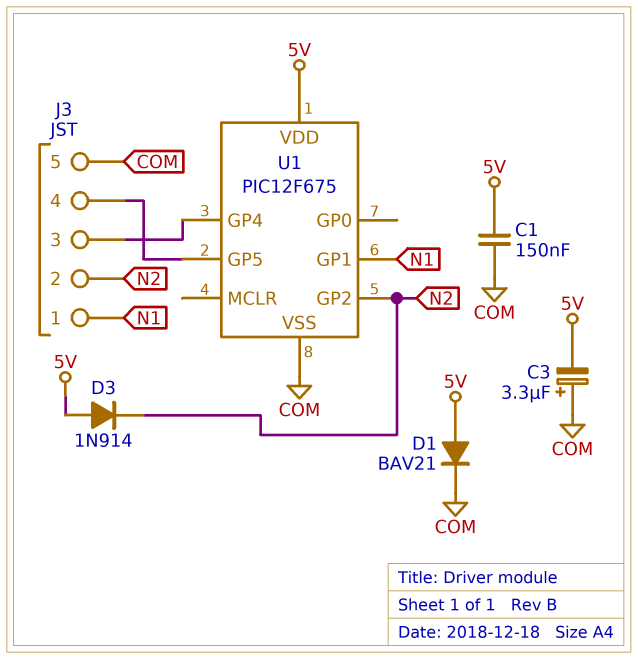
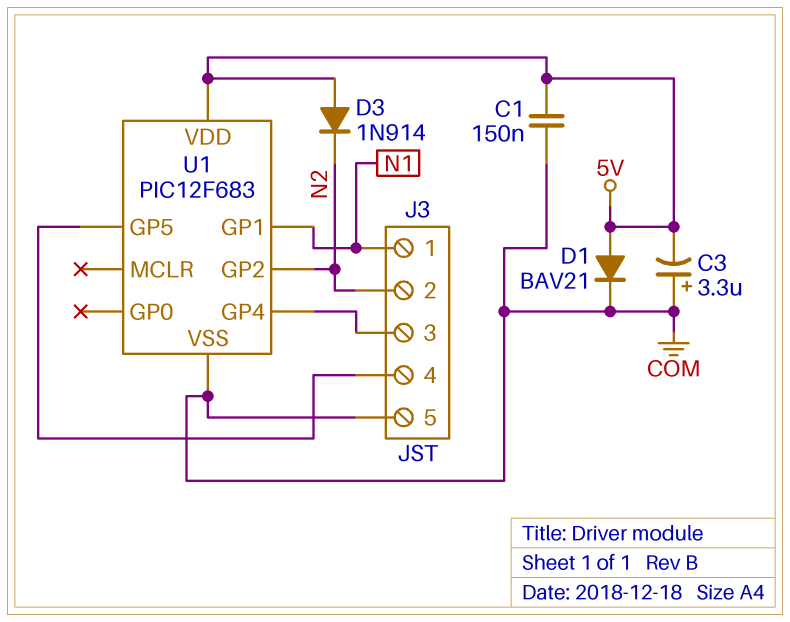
U1: PIC12F675 -> PIC12F683

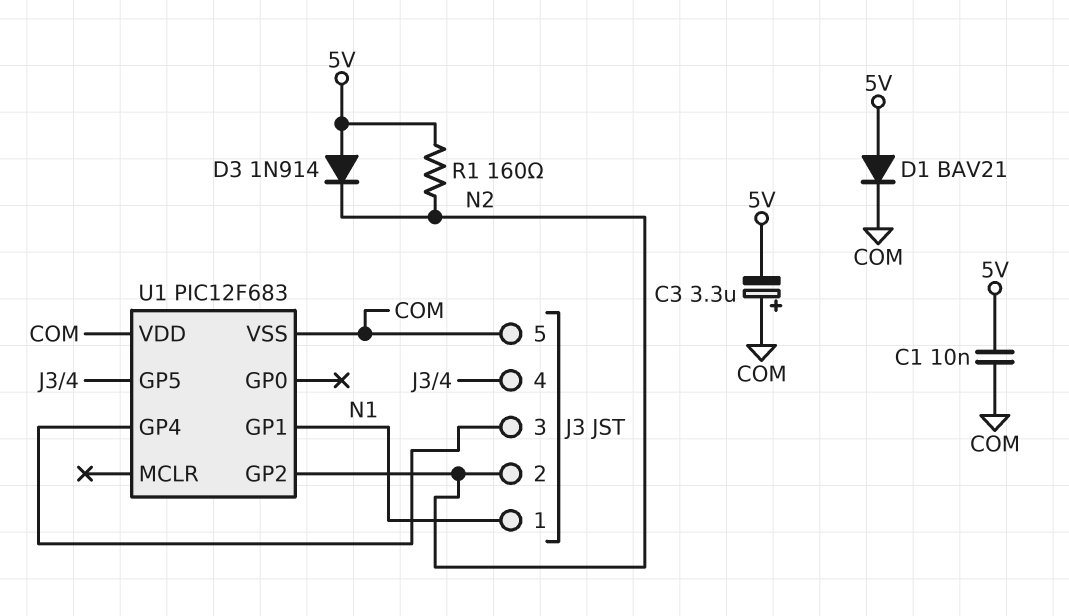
C1: 150nF (5V, COM) -> 10nF (5V, COM)
R1: none -> 160 (5V, N2)
U1 pin VDD: 5V -> COM

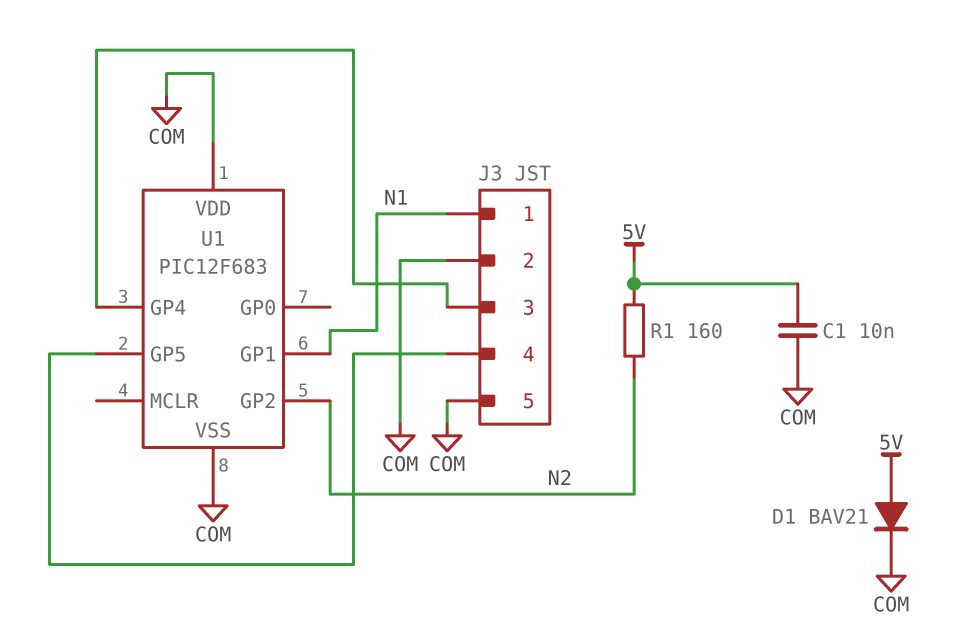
C3: 3.3uF (plus COM, minus 5V) -> none
D3: diode 1N914 (A 5V, K N2) -> none
J3 pin 2: N2 -> COM

